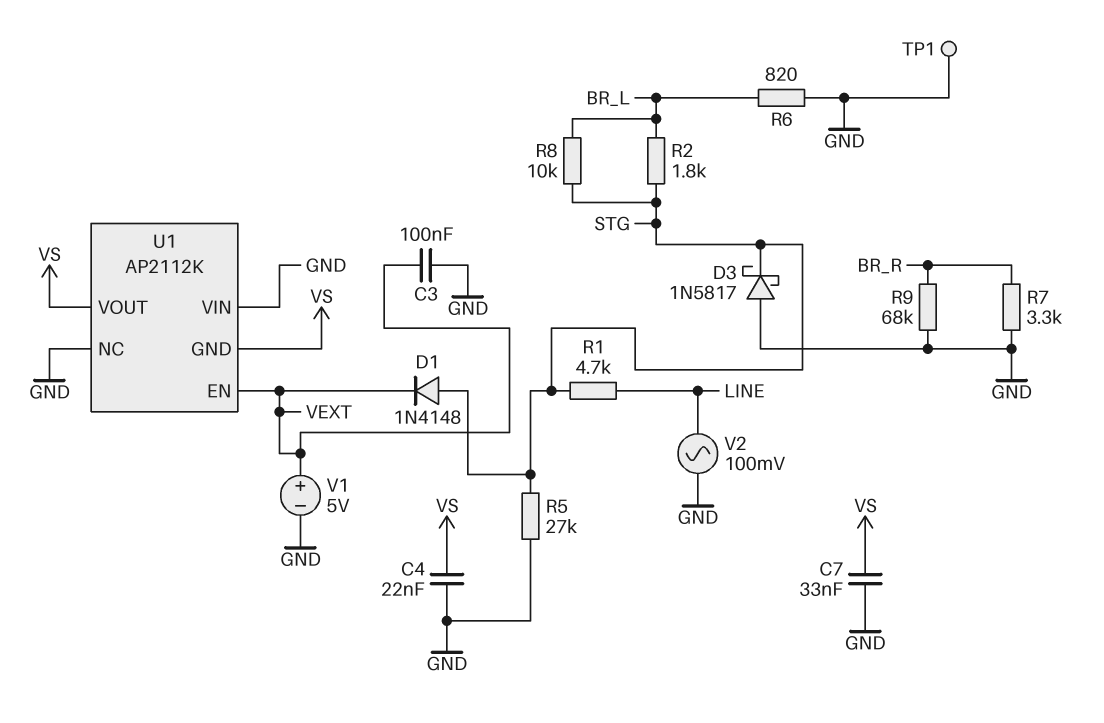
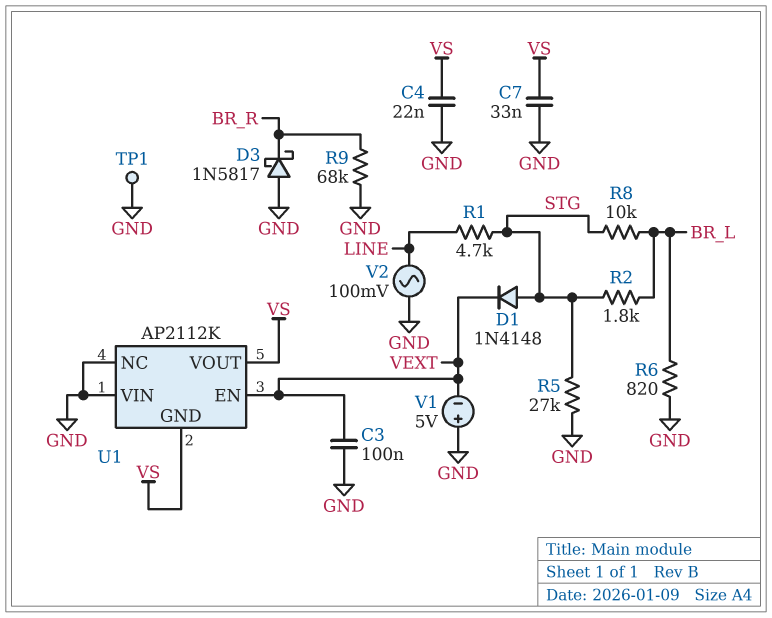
D3: schottky 1N5817 (A GND, K STG) -> schottky 1N5817 (A GND, K BR_R)
R7: 3.3k (BR_R, GND) -> none
V1: 5V (plus VEXT, minus GND) -> 5V (plus GND, minus VEXT)

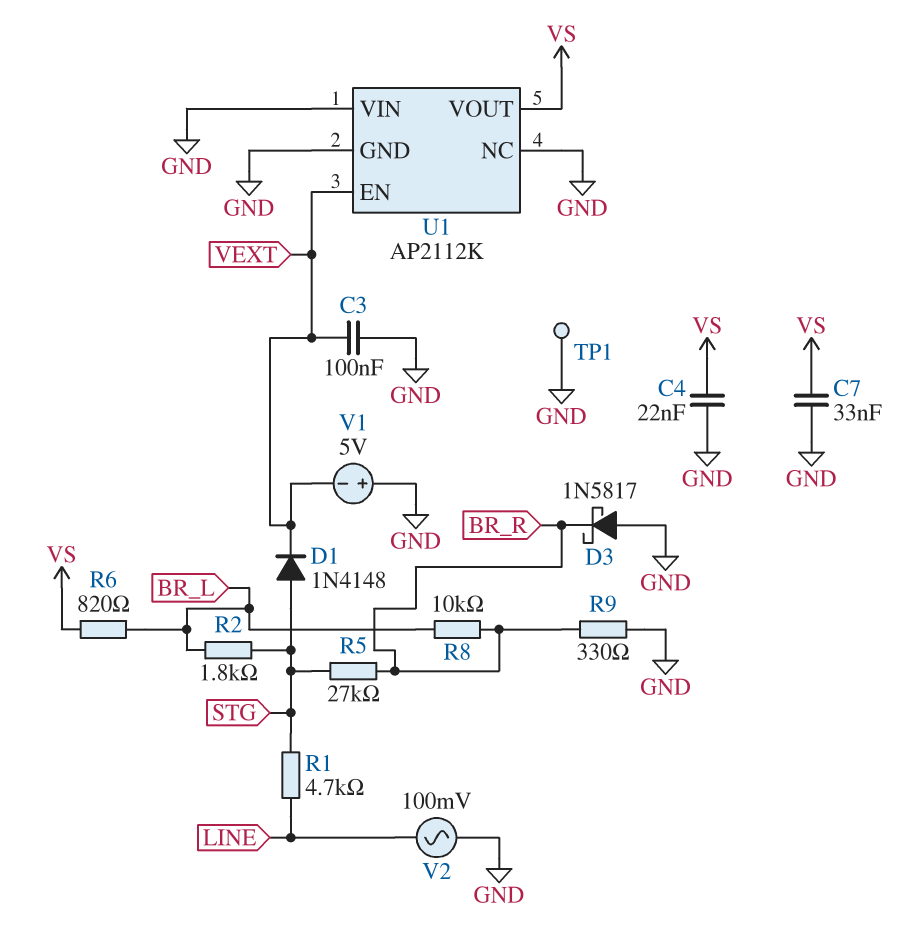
R5: 27k (GND, STG) -> 27k (BR_R, STG)
R6: 820 (BR_L, GND) -> 820 (BR_L, VS)
R8: 10k (BR_L, STG) -> 10k (BR_L, BR_R)
R9: 68k (BR_R, GND) -> 330 (BR_R, GND)
U1 pin GND: VS -> GND

